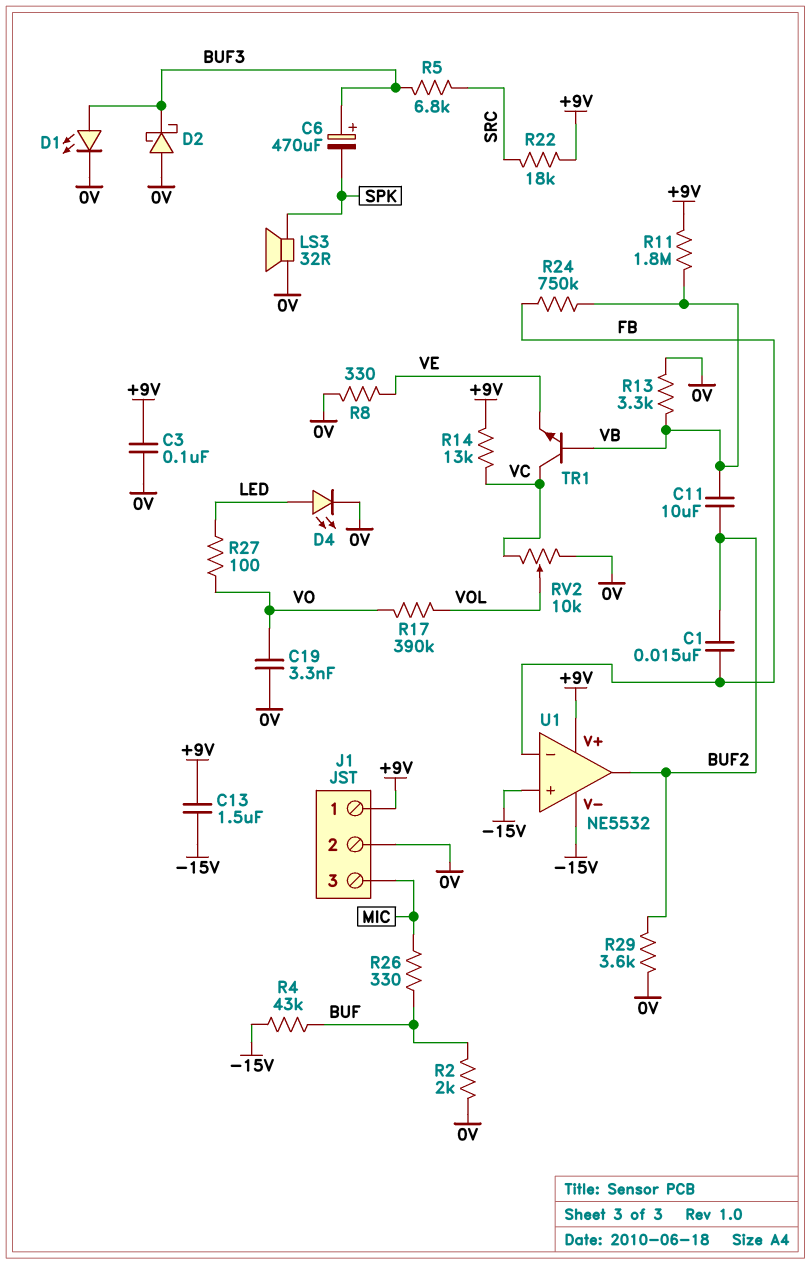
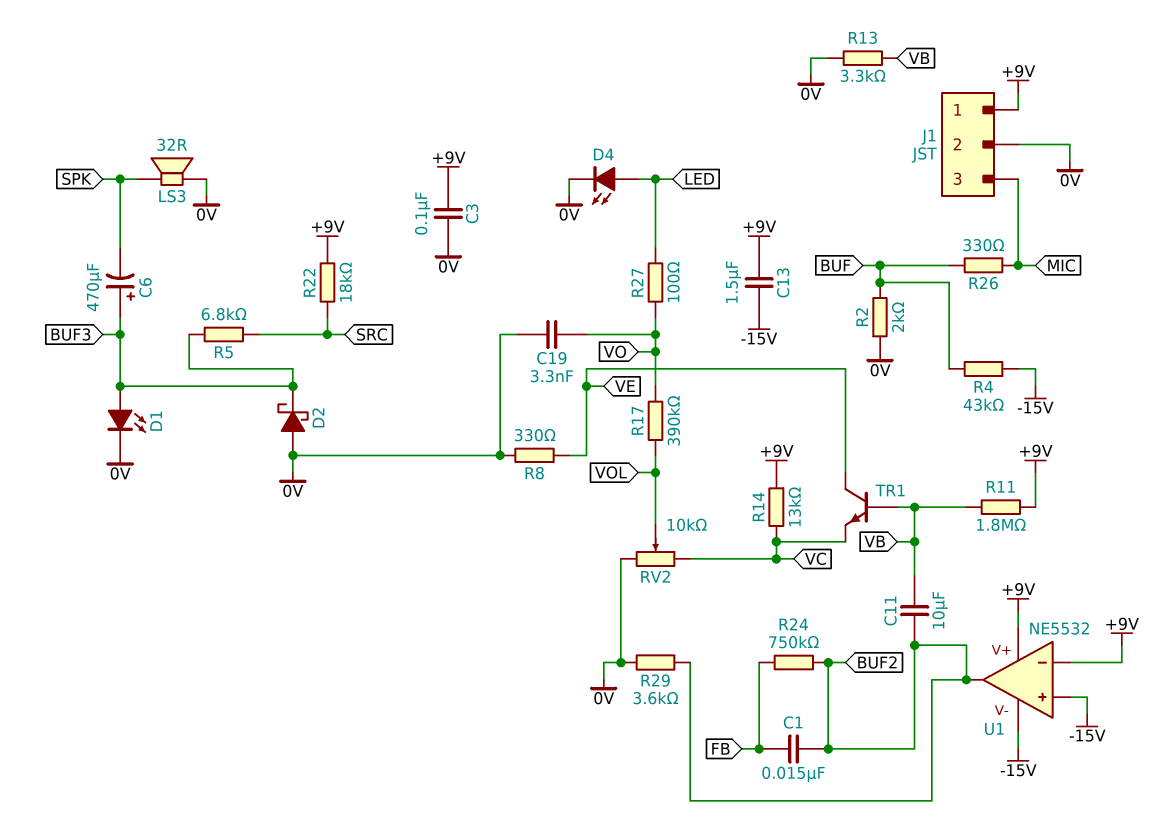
R24: 750k (FB, VB) -> 750k (BUF2, FB)
TR1: NPN (B VB, C VC, E VE) -> NPN (B VB, C VE, E VC)
U1 pin in-: FB -> +9V

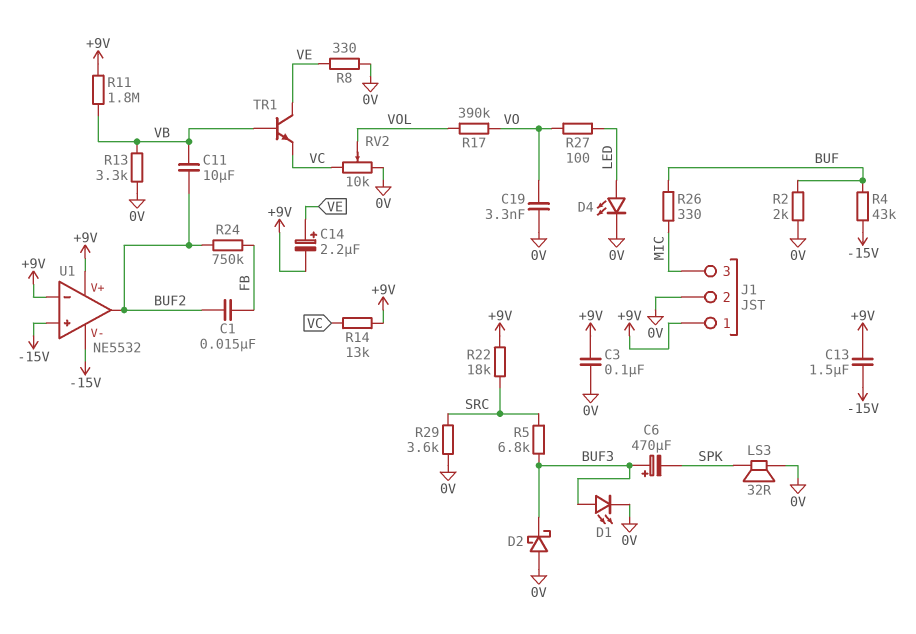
C14: none -> 2.2uF (plus VE, minus +9V)
R29: 3.6k (0V, BUF2) -> 3.6k (0V, SRC)

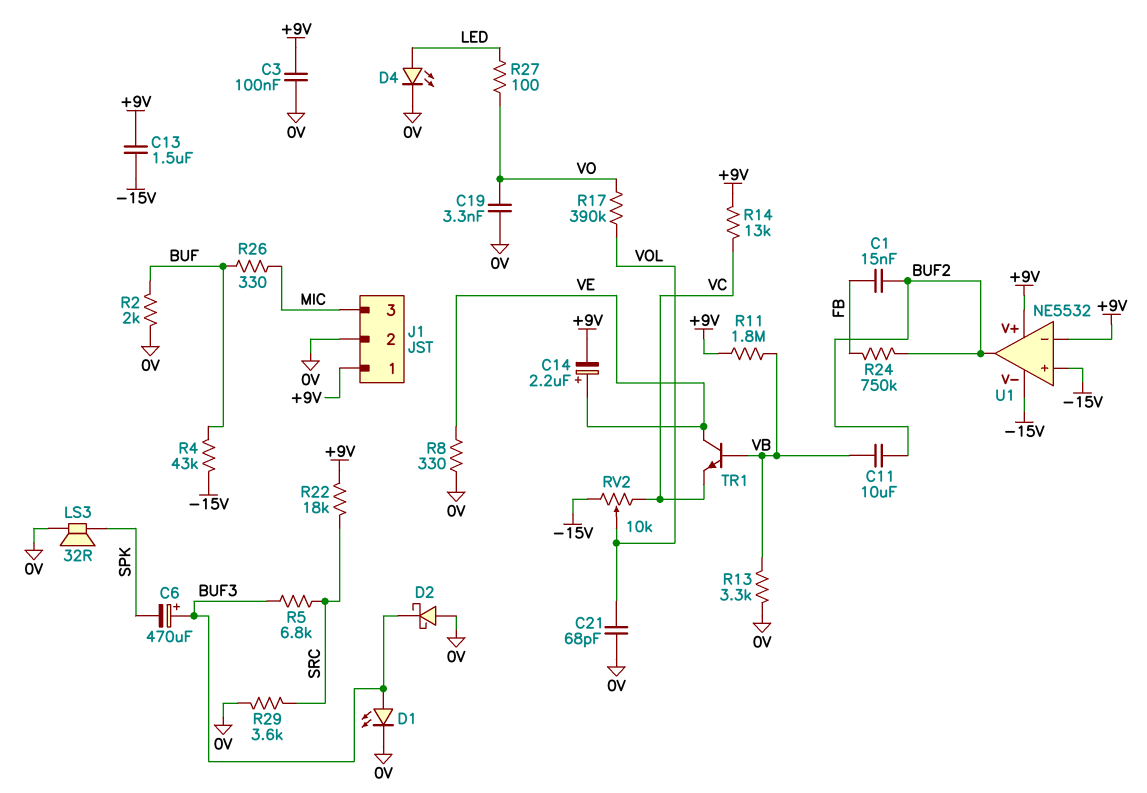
C21: none -> 68pF (0V, VOL)
RV2: 10k (0V, VC, wiper VOL) -> 10k (-15V, VC, wiper VOL)

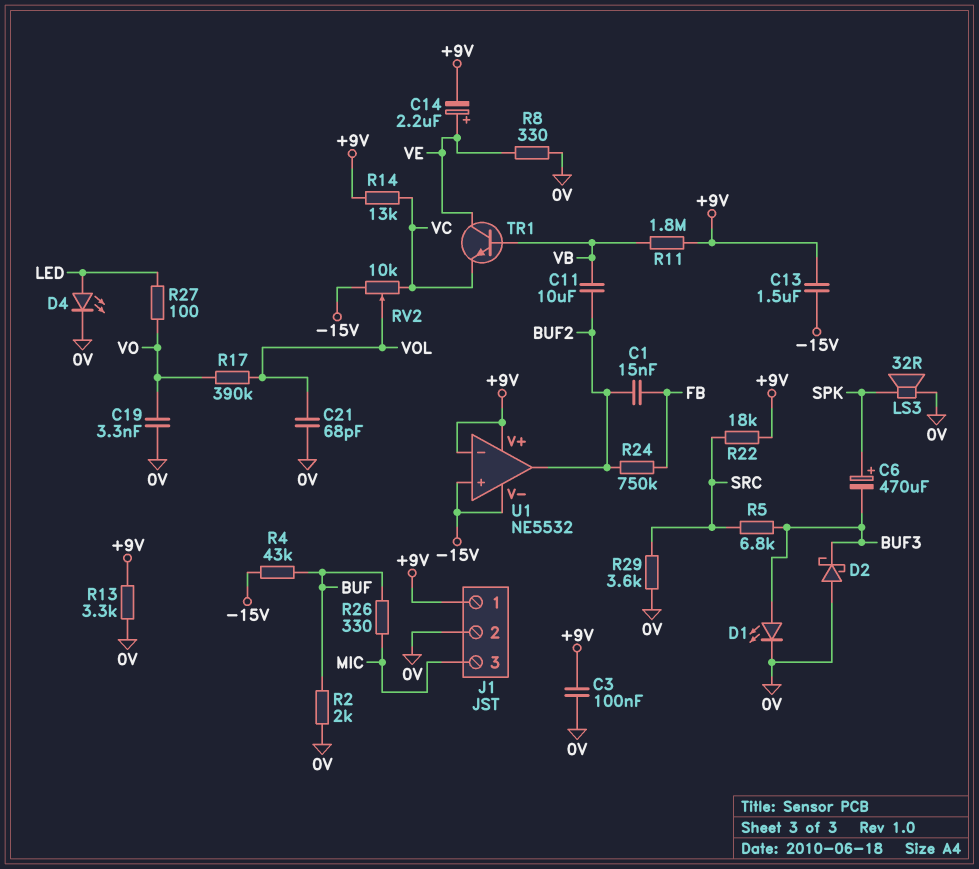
C6: 470uF (plus BUF3, minus SPK) -> 470uF (plus SPK, minus BUF3)
R13: 3.3k (0V, VB) -> 3.3k (+9V, 0V)

